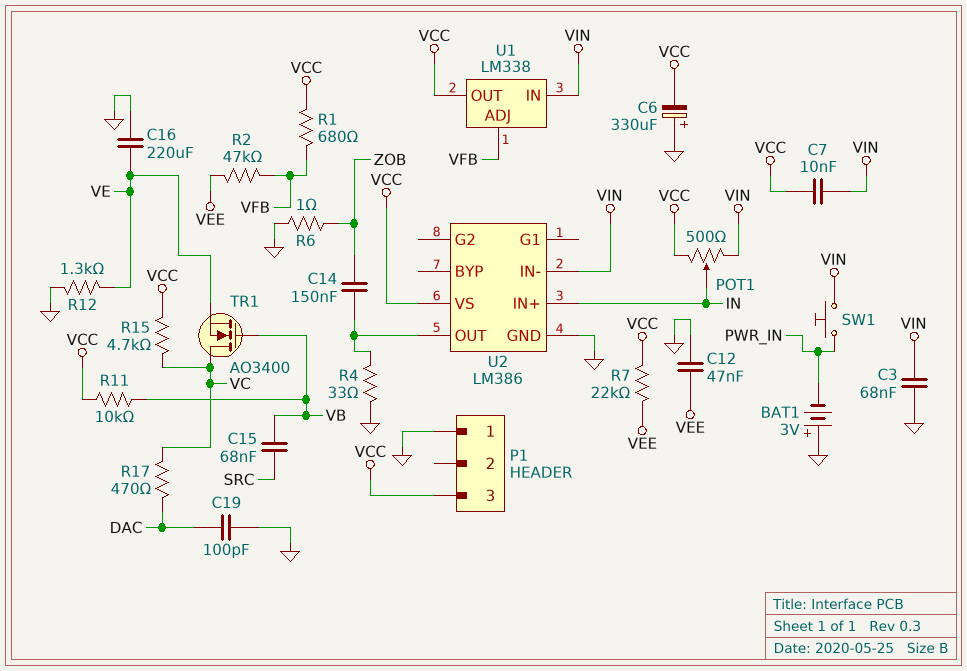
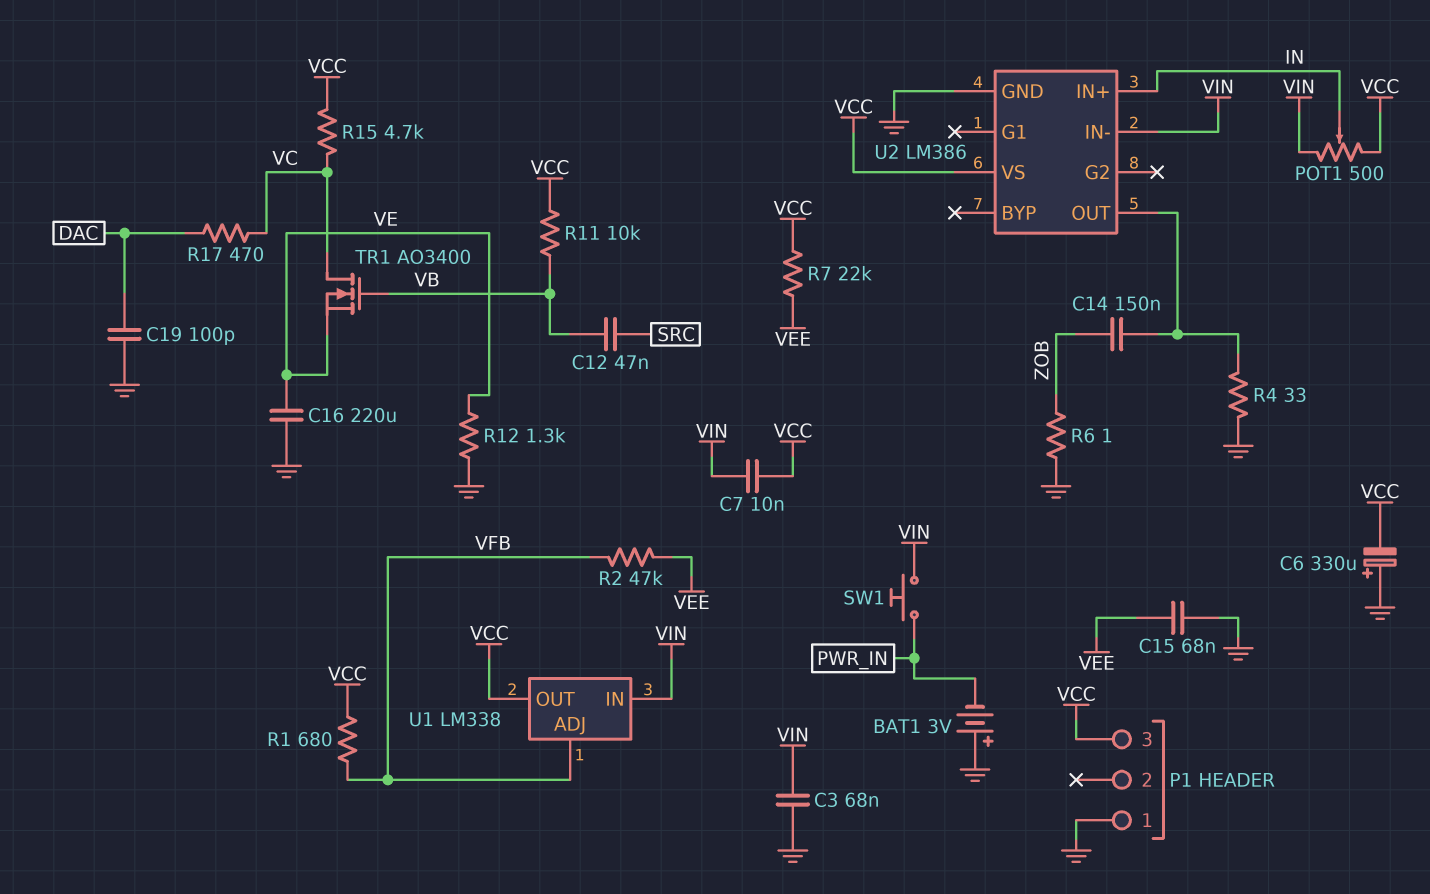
C12: 47nF (GND, VEE) -> 47nF (SRC, VB)
C15: 68nF (SRC, VB) -> 68nF (GND, VEE)

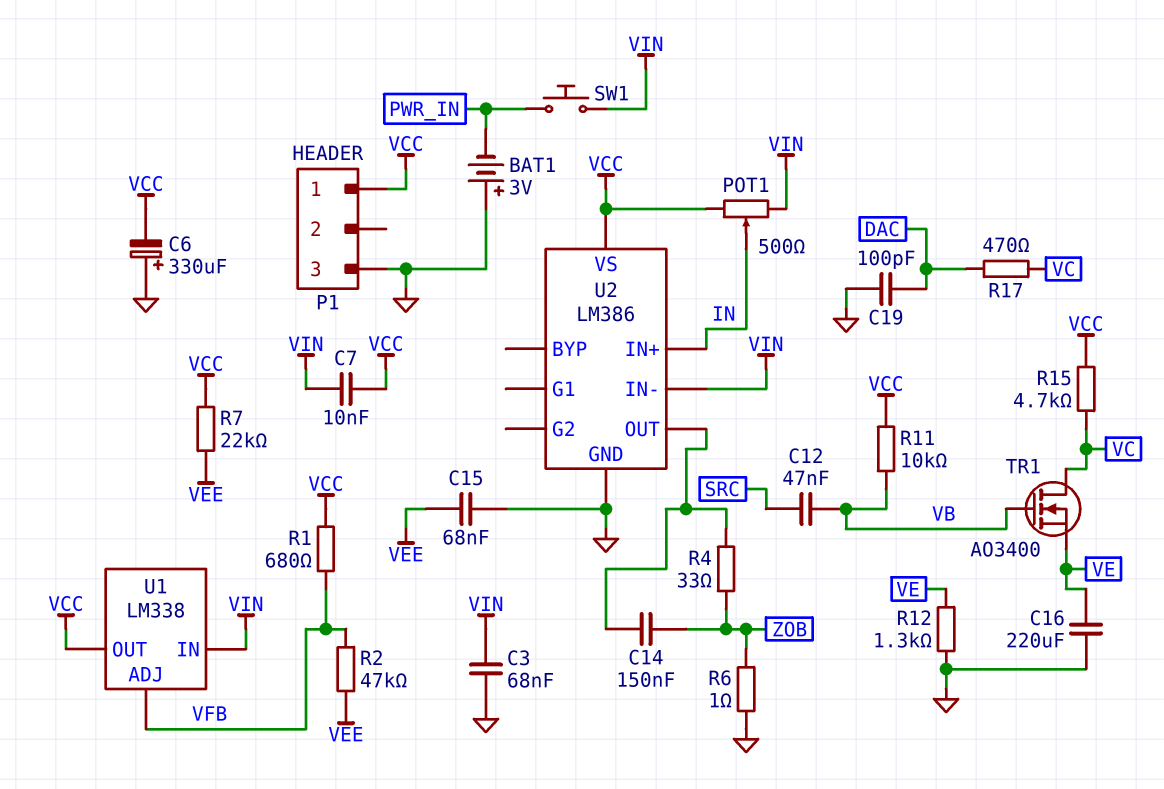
P1 pin 1: GND -> VCC
P1 pin 3: VCC -> GND
R4: 33 (GND, U2/OUT) -> 33 (U2/OUT, ZOB)

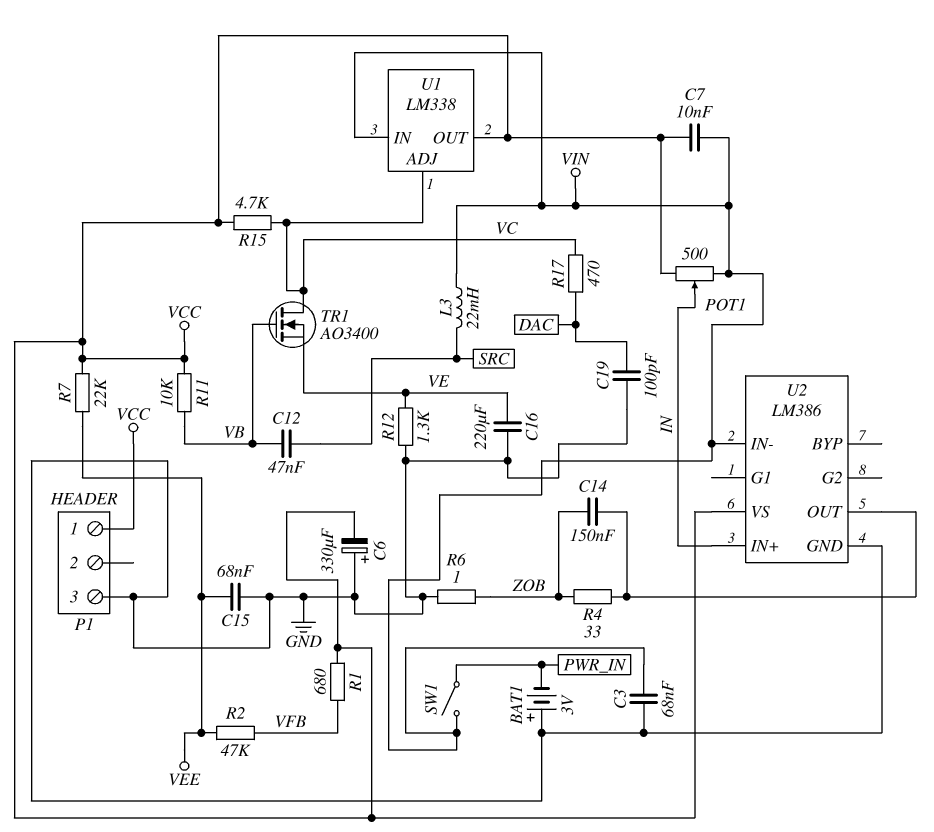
L3: none -> 22mH (SRC, VIN)
SW1: button (PWR_IN, VIN) -> switch (PWR_IN, VIN)
U1 pin ADJ: VFB -> VC

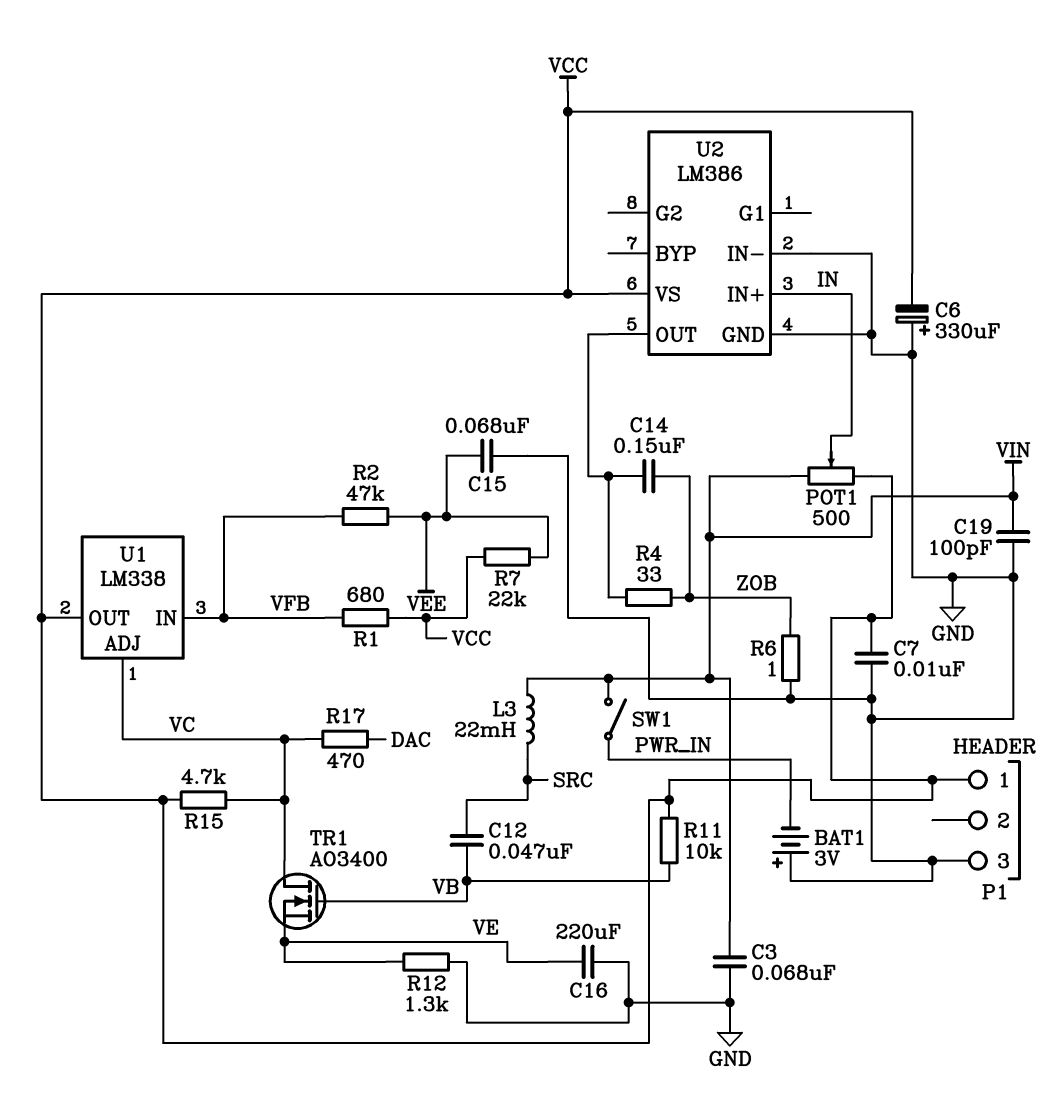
C7: 10nF (VCC, VIN) -> 10nF (GND, VCC)
C19: 100pF (DAC, GND) -> 100pF (GND, VIN)
U1 pin IN: VIN -> VFB
U2 pin IN-: VIN -> GND

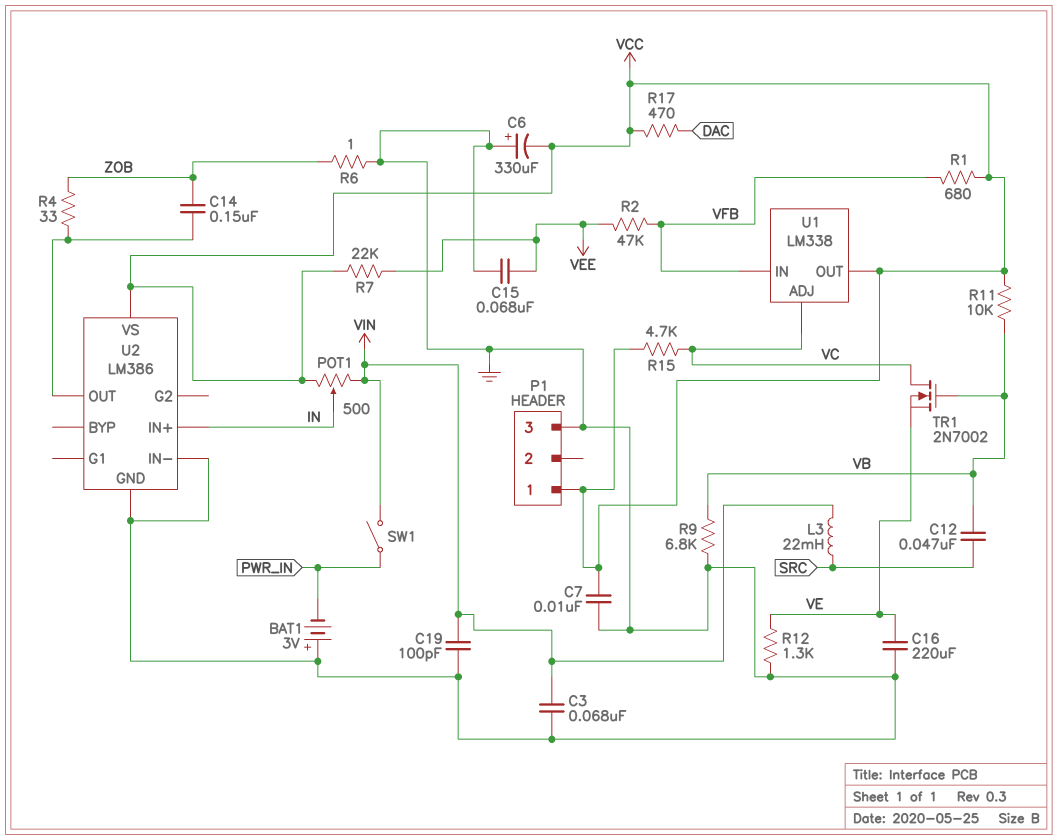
R9: none -> 6.8k (GND, VB)
R17: 470 (DAC, VC) -> 470 (DAC, VCC)
TR1: NMOS AO3400 (G VB, D VC, S VE) -> NMOS 2N7002 (G VB, D VC, S VE)

